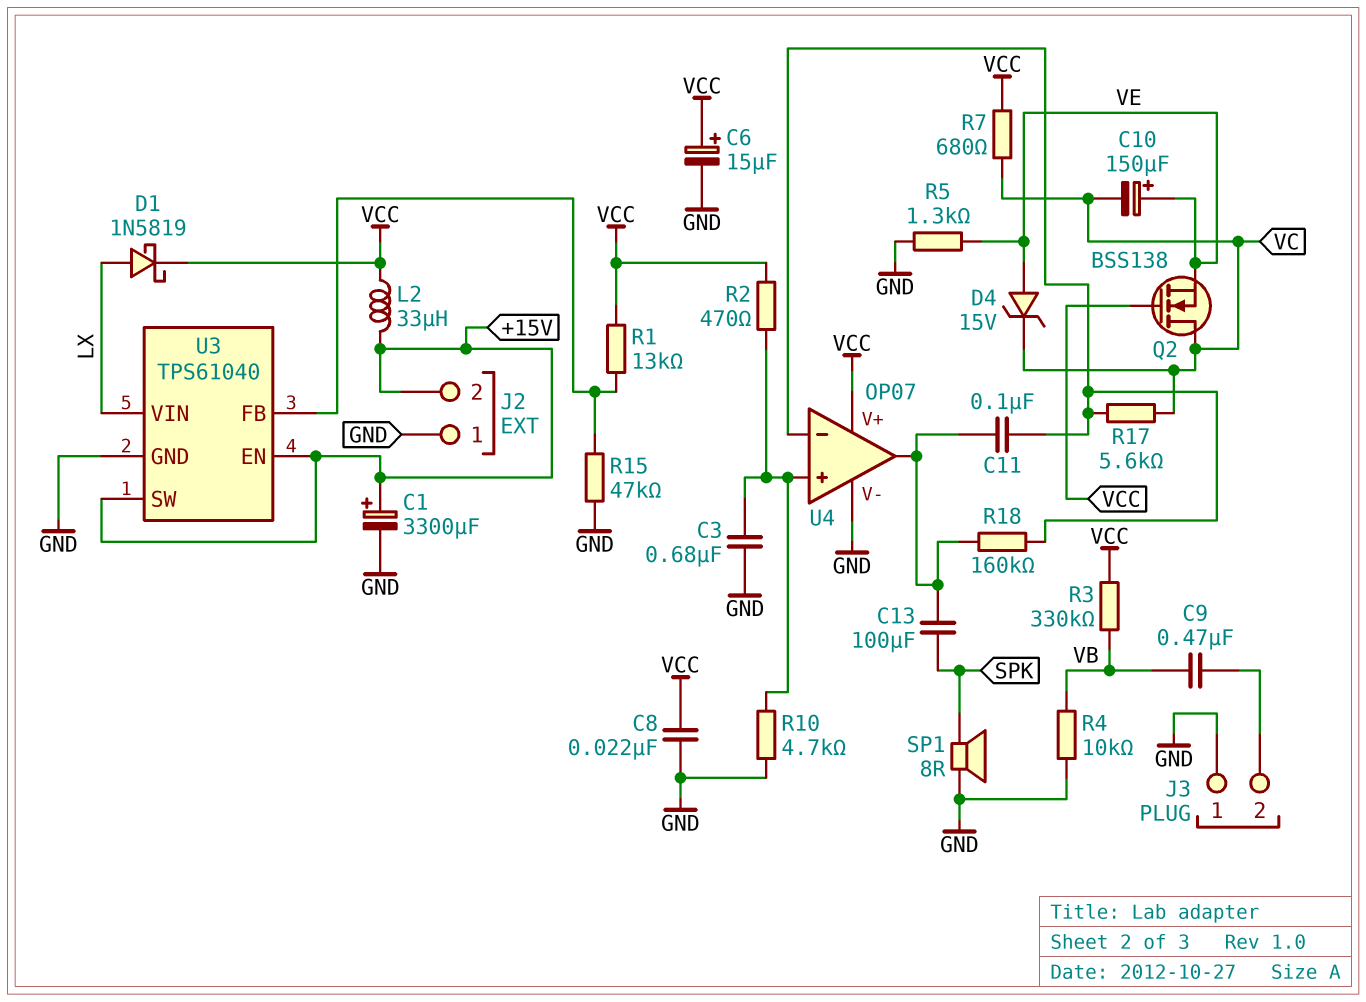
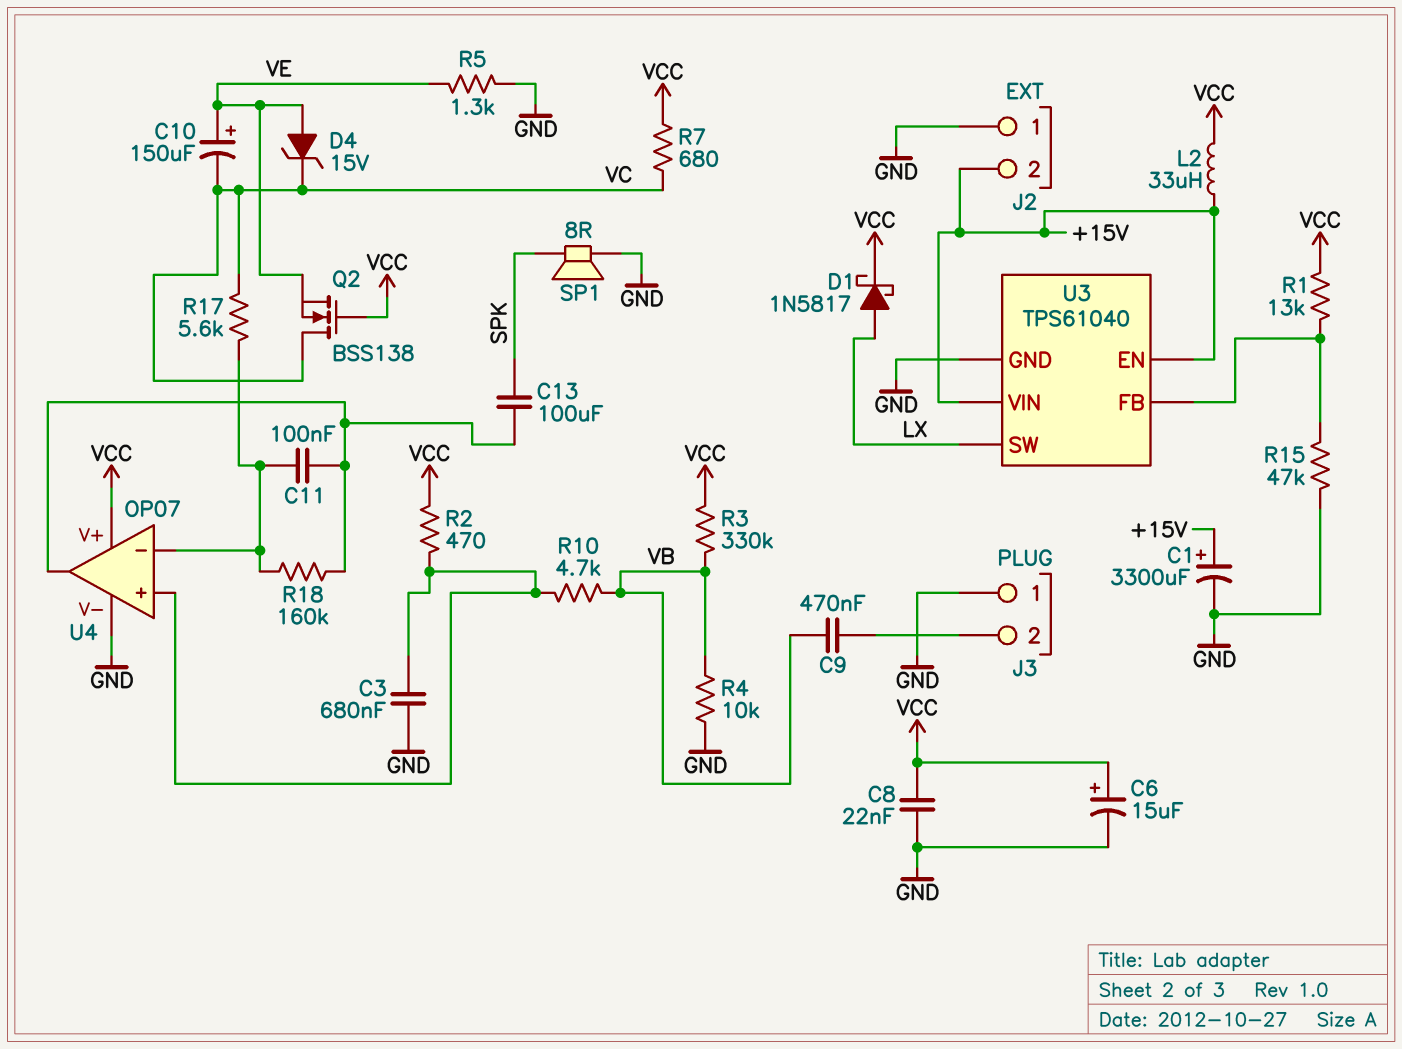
D1: schottky 1N5819 (A LX, K VCC) -> schottky 1N5817 (A LX, K VCC)
R10: 4.7k (GND, U4/in+) -> 4.7k (U4/in+, VB)
U3 pin SW: +15V -> LX
U3 pin VIN: LX -> +15V

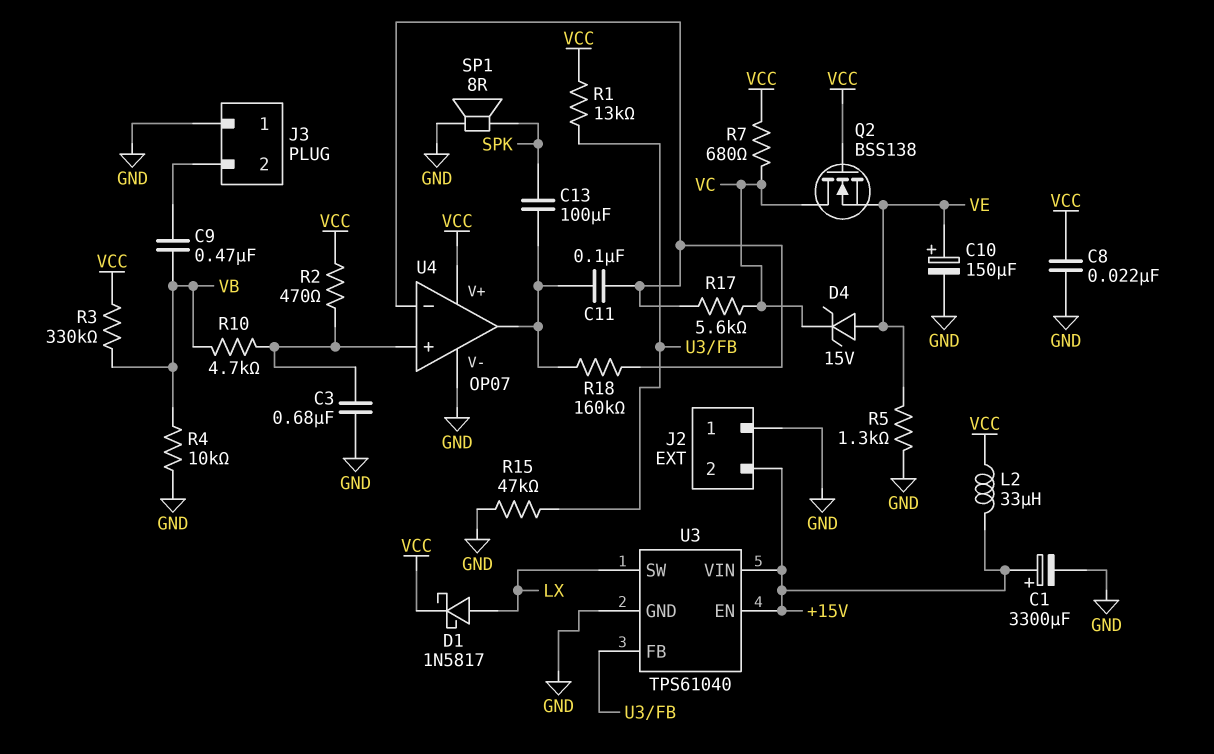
C6: 15uF (plus VCC, minus GND) -> none
C10: 150uF (plus VE, minus VC) -> 150uF (plus VE, minus GND)

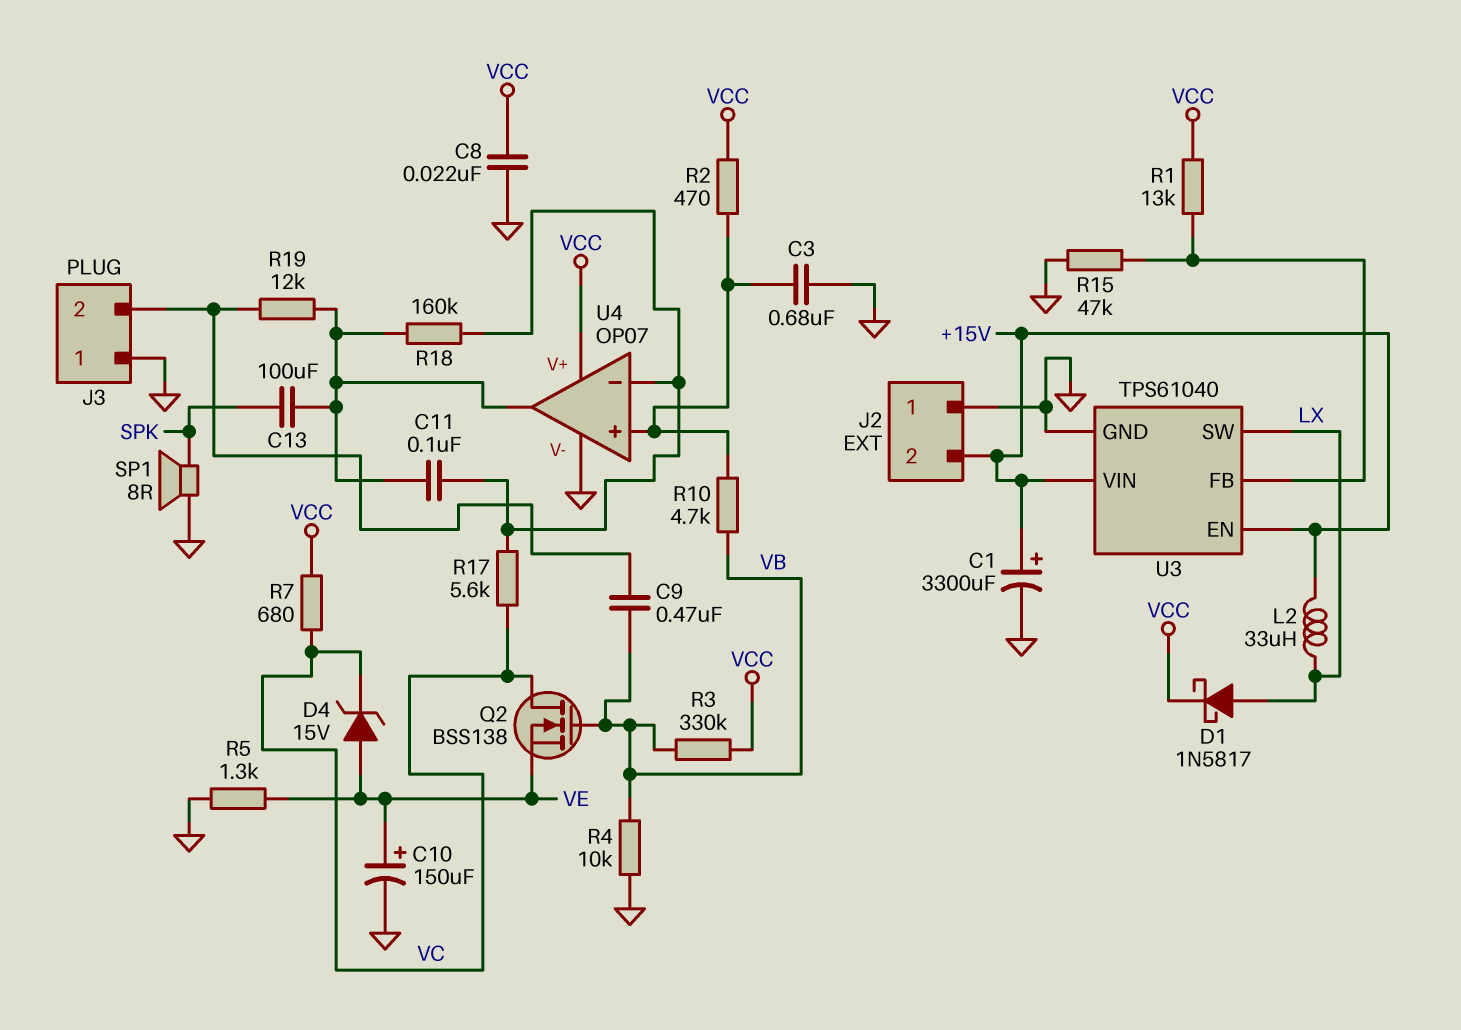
L2: 33uH (+15V, VCC) -> 33uH (+15V, LX)
Q2: NMOS BSS138 (G VCC, D VC, S VE) -> NMOS BSS138 (G VB, D VC, S VE)
R19: none -> 12k (J3/2, U4/out)

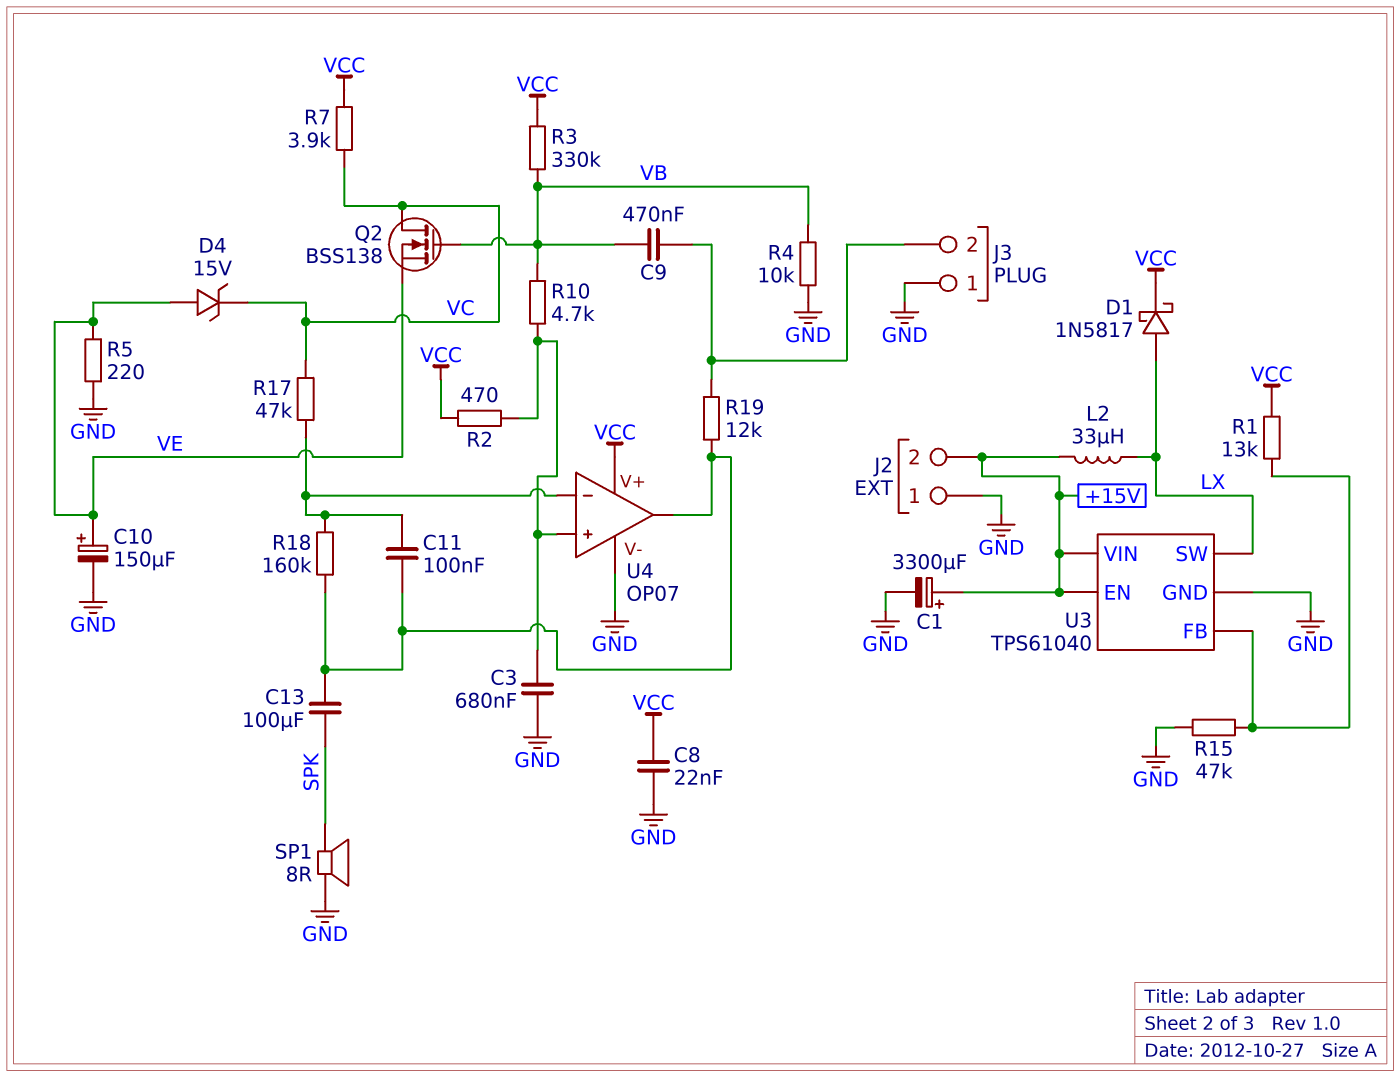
R5: 1.3k (GND, VE) -> 220 (GND, VE)
R7: 680 (VC, VCC) -> 3.9k (VC, VCC)
R17: 5.6k (U4/in-, VC) -> 47k (U4/in-, VC)

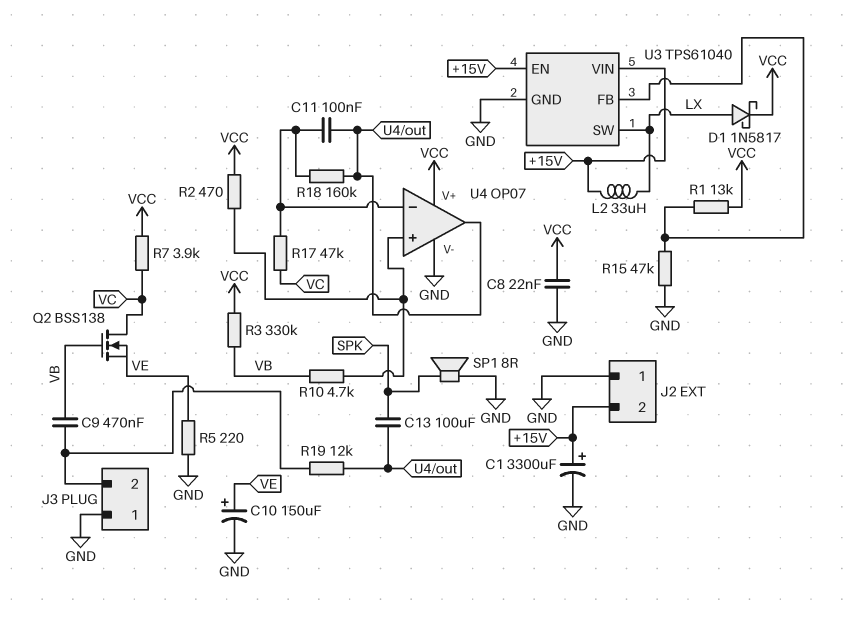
C3: 680nF (GND, U4/in+) -> none
D4: zener 15V (A VE, K VC) -> none
R4: 10k (GND, VB) -> none

